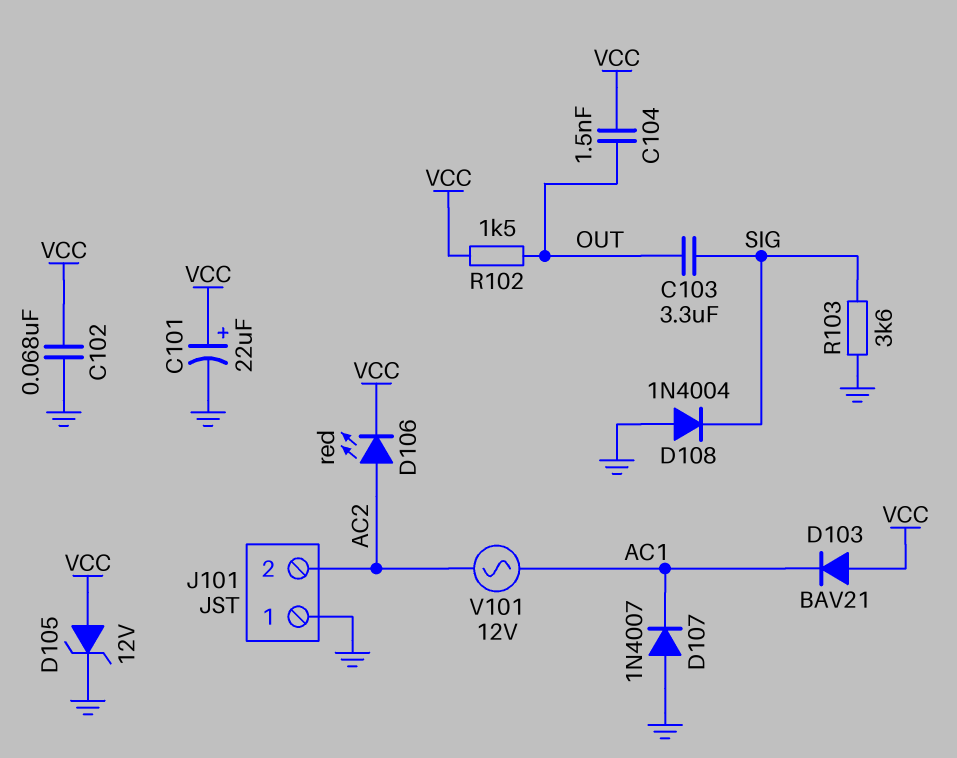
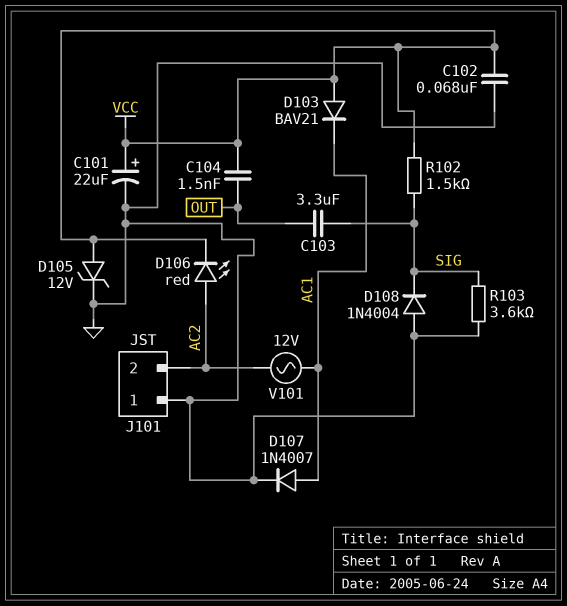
D107: diode 1N4007 (A GND, K AC1) -> diode 1N4007 (A AC1, K GND)
R102: 1.5k (OUT, VCC) -> 1.5k (SIG, VCC)

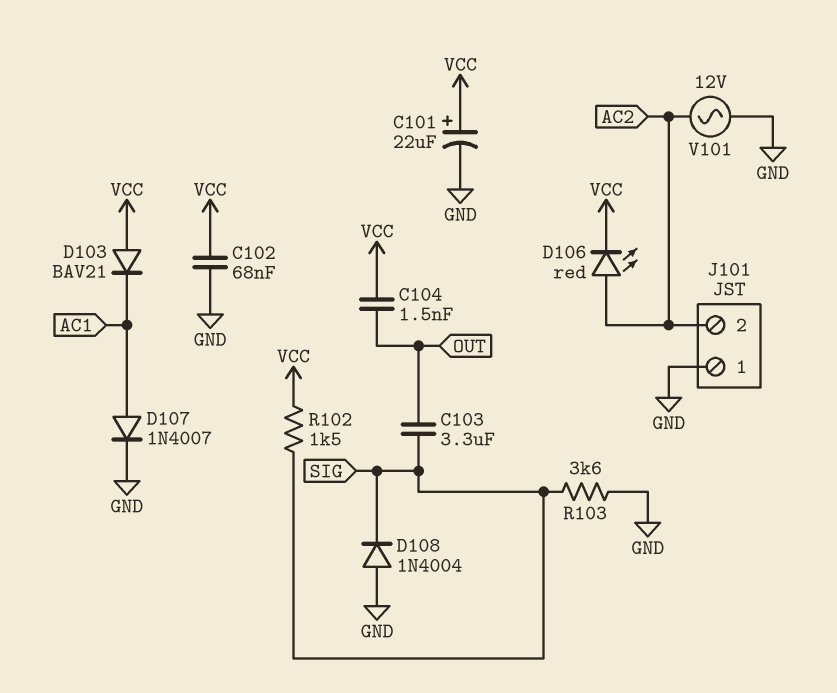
D105: zener 12V (A VCC, K GND) -> none
V101: AC 12V (AC1, AC2) -> AC 12V (AC2, GND)

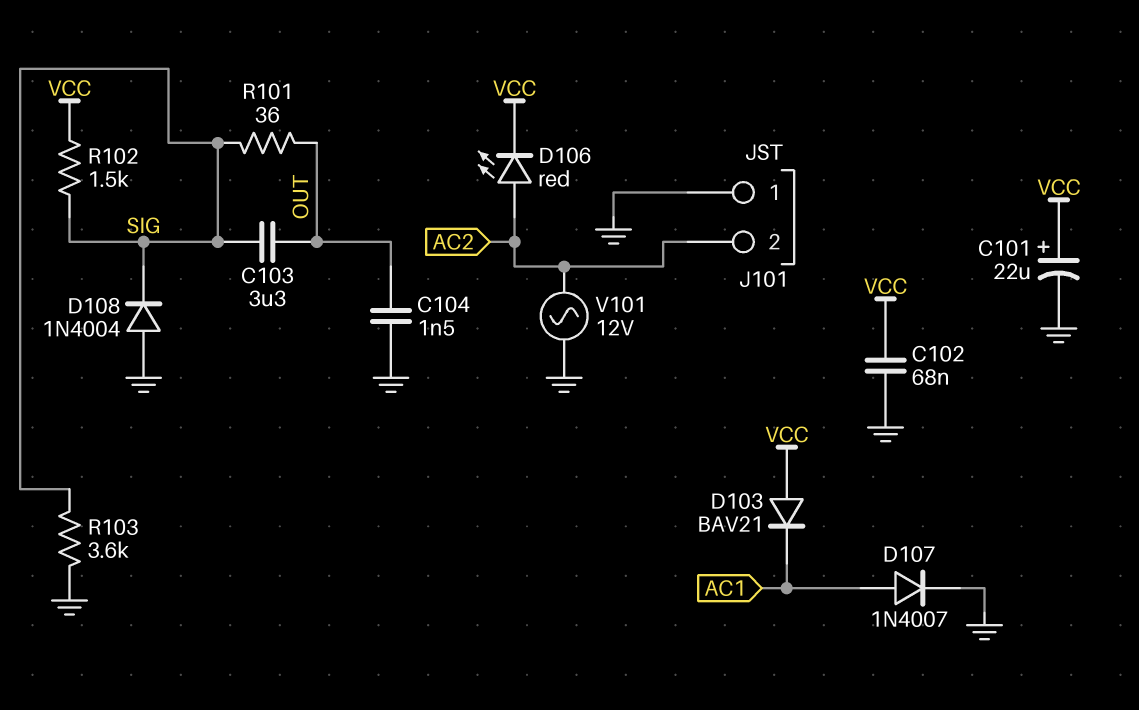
C104: 1.5nF (OUT, VCC) -> 1.5nF (GND, OUT)
R101: none -> 36 (OUT, SIG)

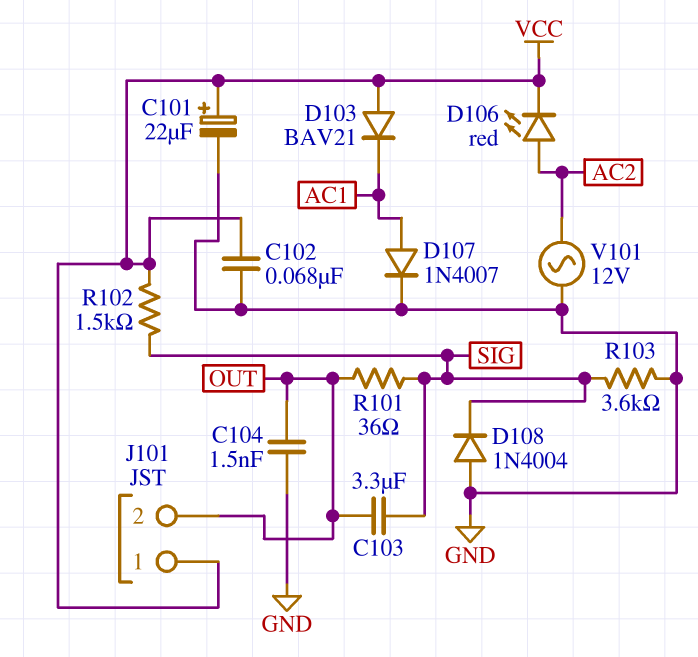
J101 pin 1: GND -> VCC
J101 pin 2: AC2 -> OUT

